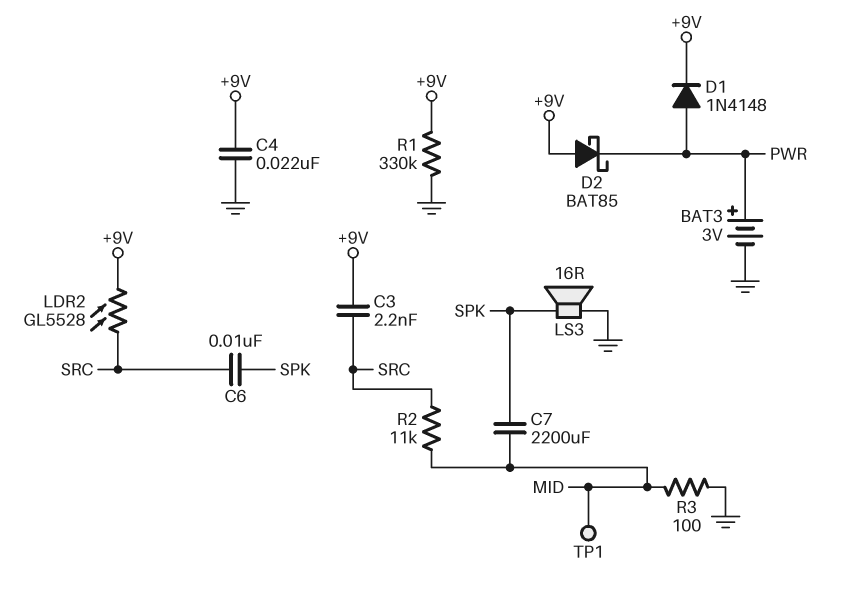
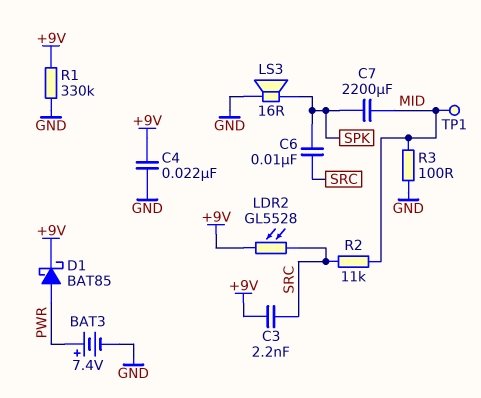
BAT3: 3V (plus PWR, minus GND) -> 7.4V (plus PWR, minus GND)
D1: diode 1N4148 (A PWR, K +9V) -> schottky BAT85 (A PWR, K +9V)
D2: schottky BAT85 (A +9V, K PWR) -> none

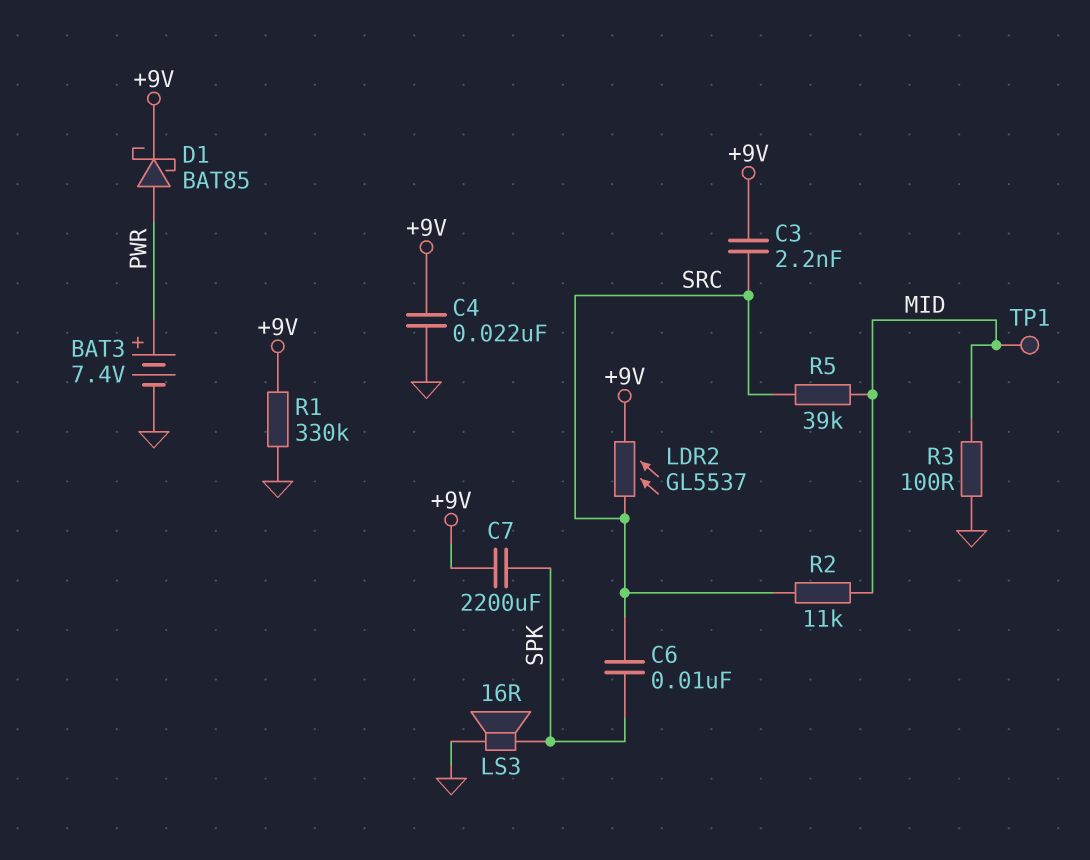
C7: 2200uF (MID, SPK) -> 2200uF (+9V, SPK)
LDR2: GL5528 (+9V, SRC) -> GL5537 (+9V, SRC)
R5: none -> 39k (MID, SRC)

